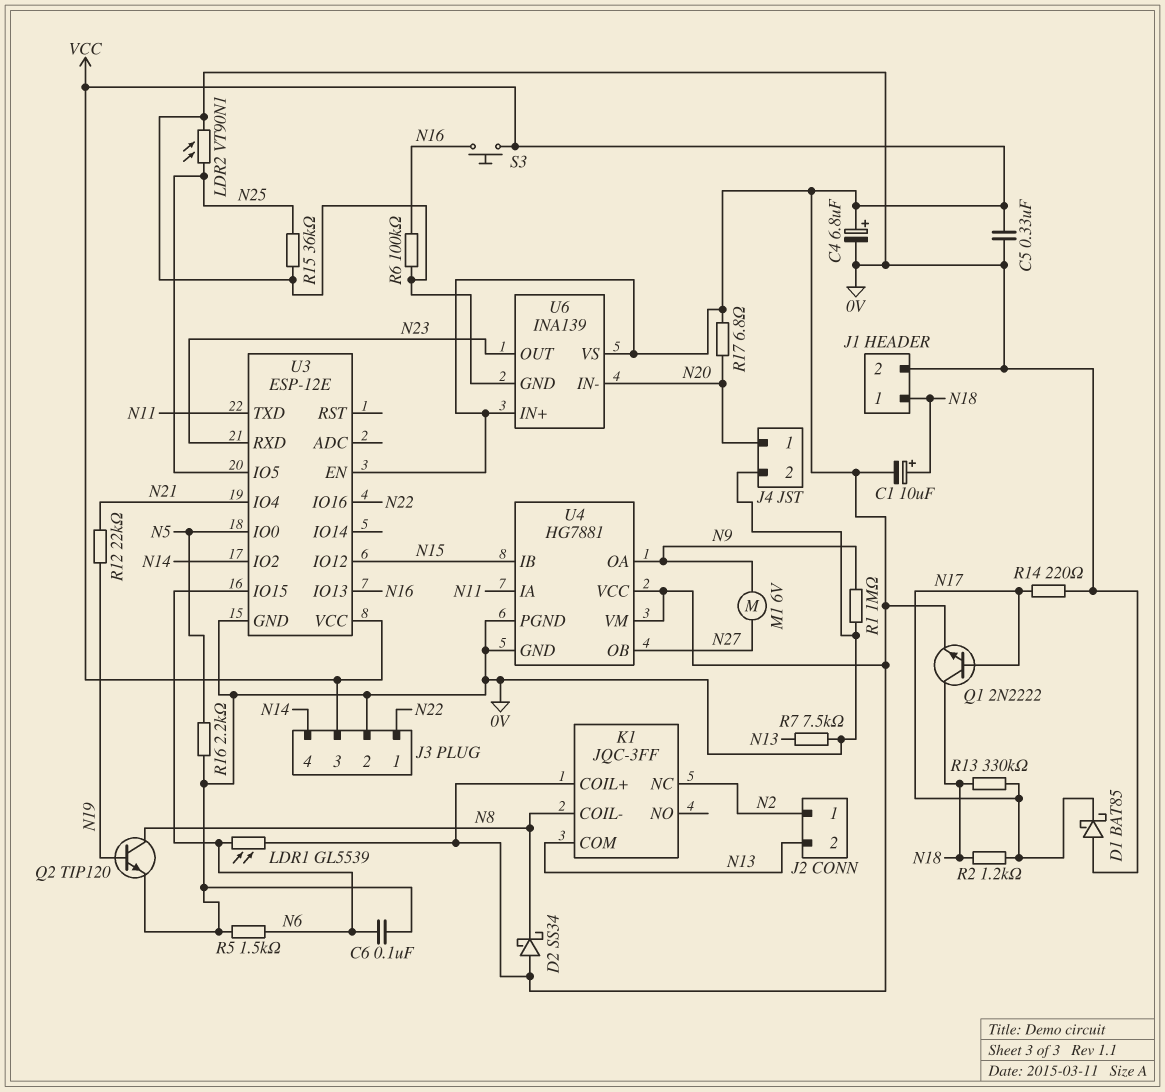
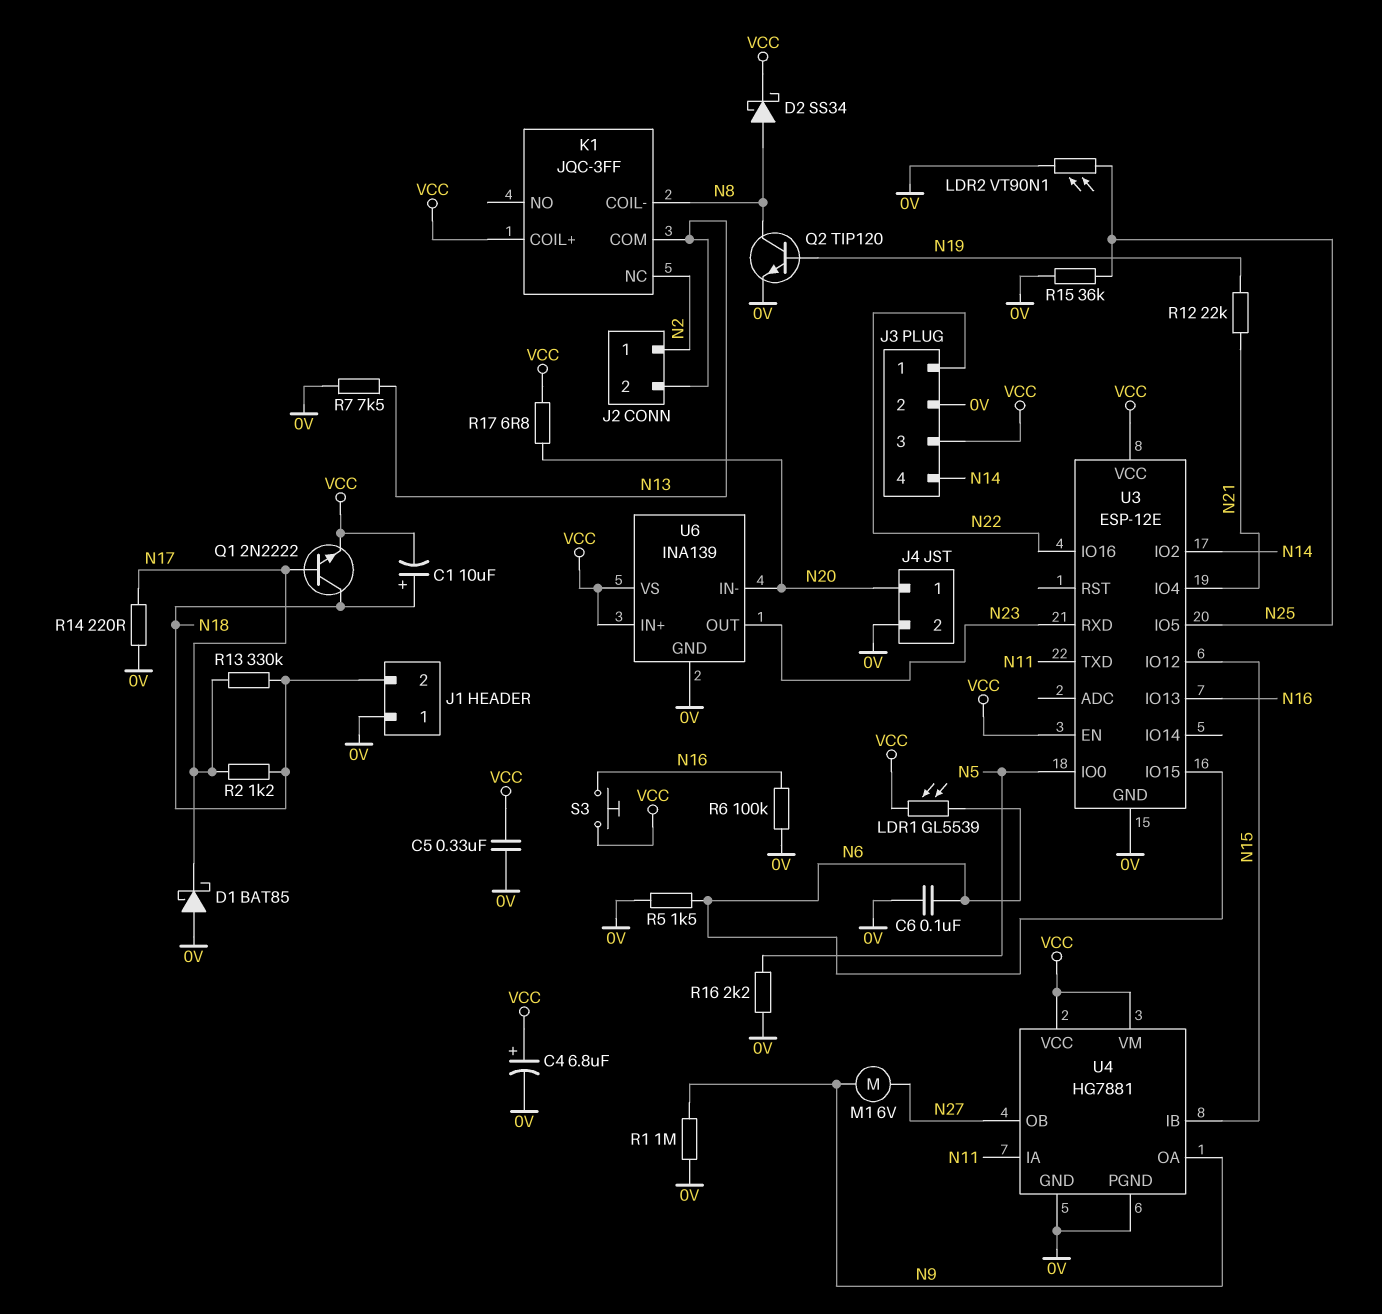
D2: schottky SS34 (A VCC, K N8) -> schottky SS34 (A N8, K VCC)
J1 pin 1: N18 -> 0V
J1 pin 2: 0V -> N18

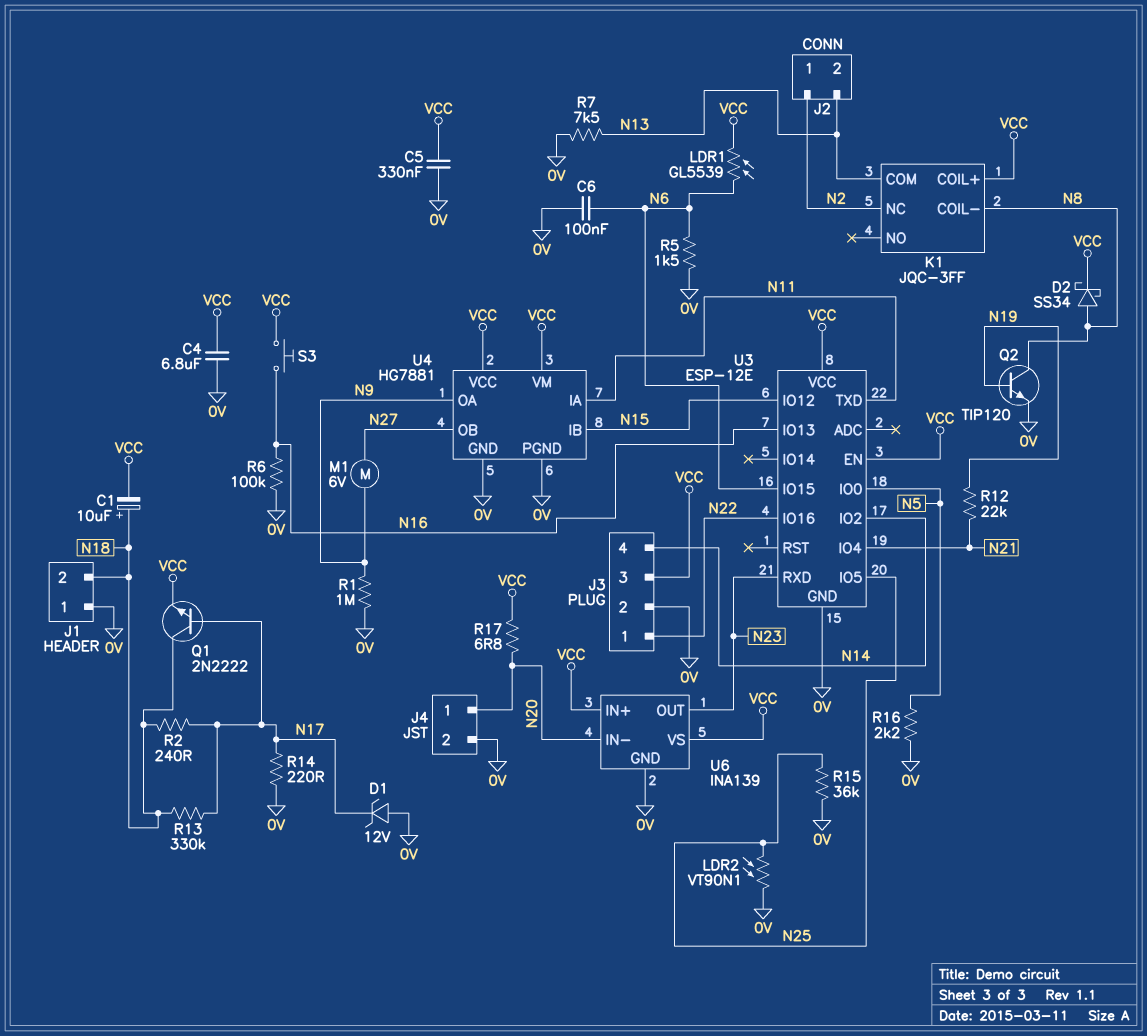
C4: 6.8uF (plus VCC, minus 0V) -> 6.8uF (0V, VCC)
D1: schottky BAT85 (A 0V, K N17) -> zener 12V (A 0V, K N17)
R2: 1.2k (N17, N18) -> 240 (N17, N18)

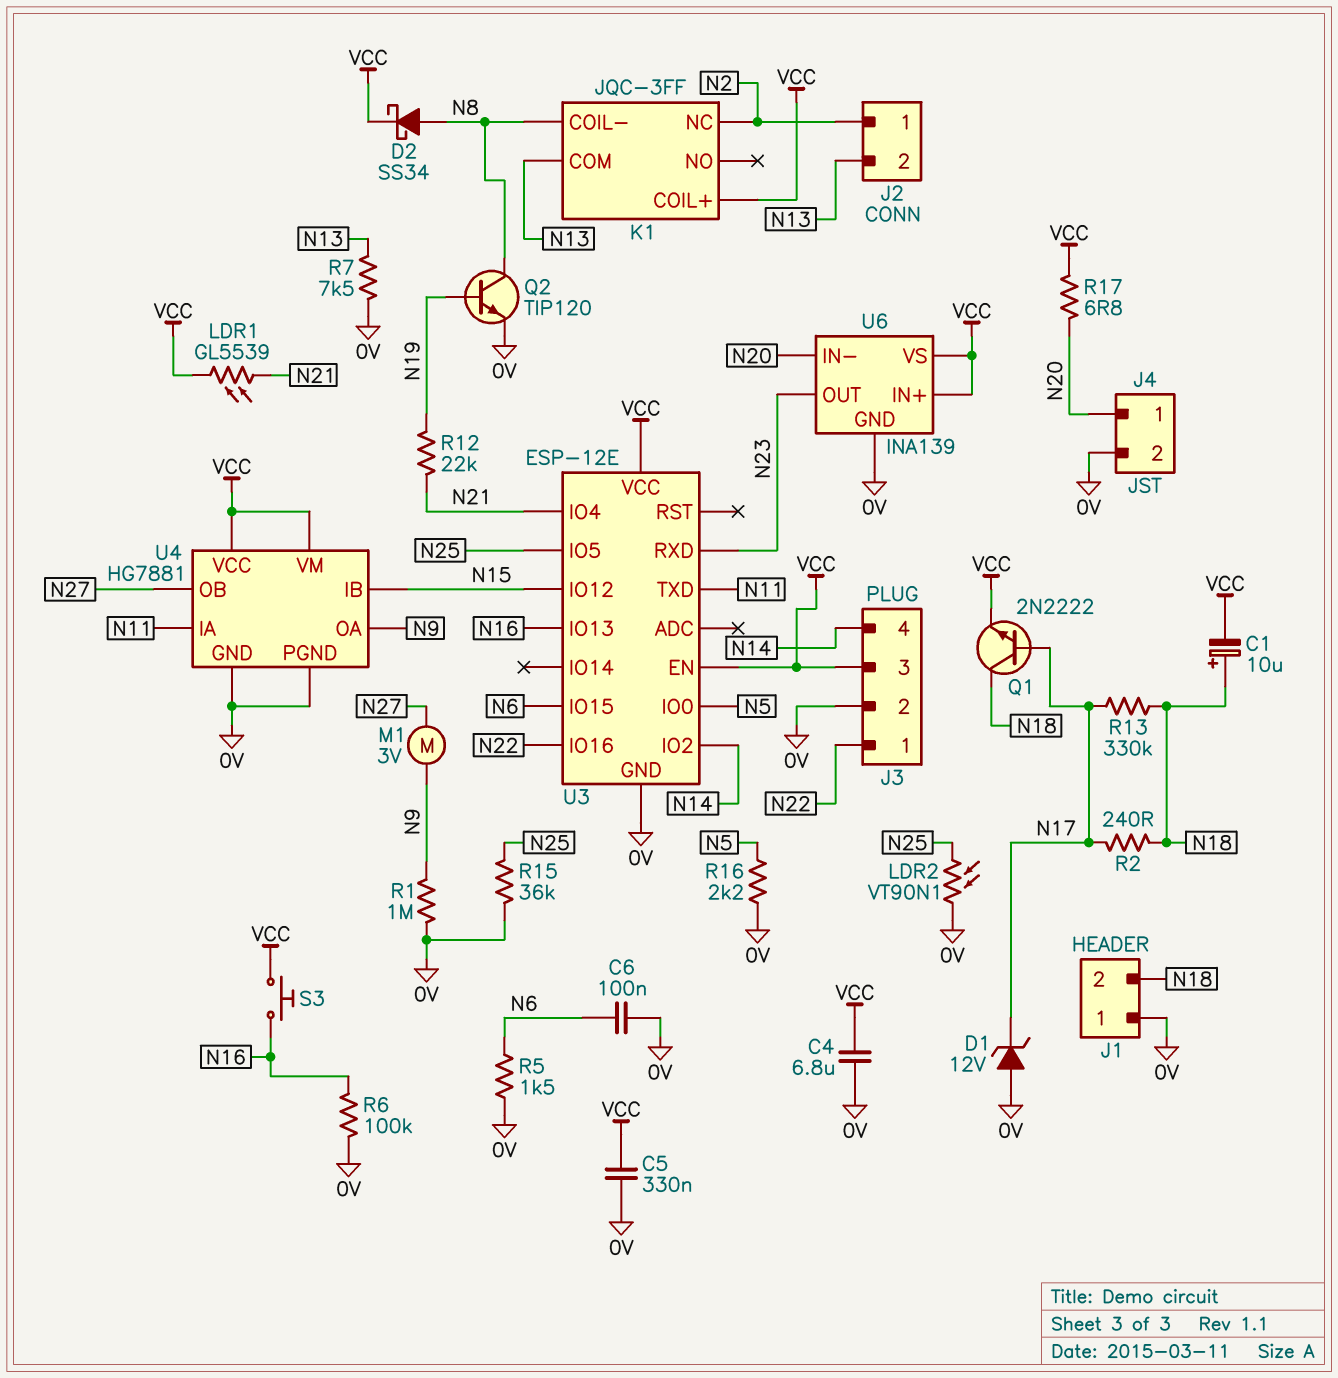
LDR1: GL5539 (N6, VCC) -> GL5539 (N21, VCC)
M1: motor 6V (N9, N27) -> motor 3V (N9, N27)
R14: 220 (0V, N17) -> none

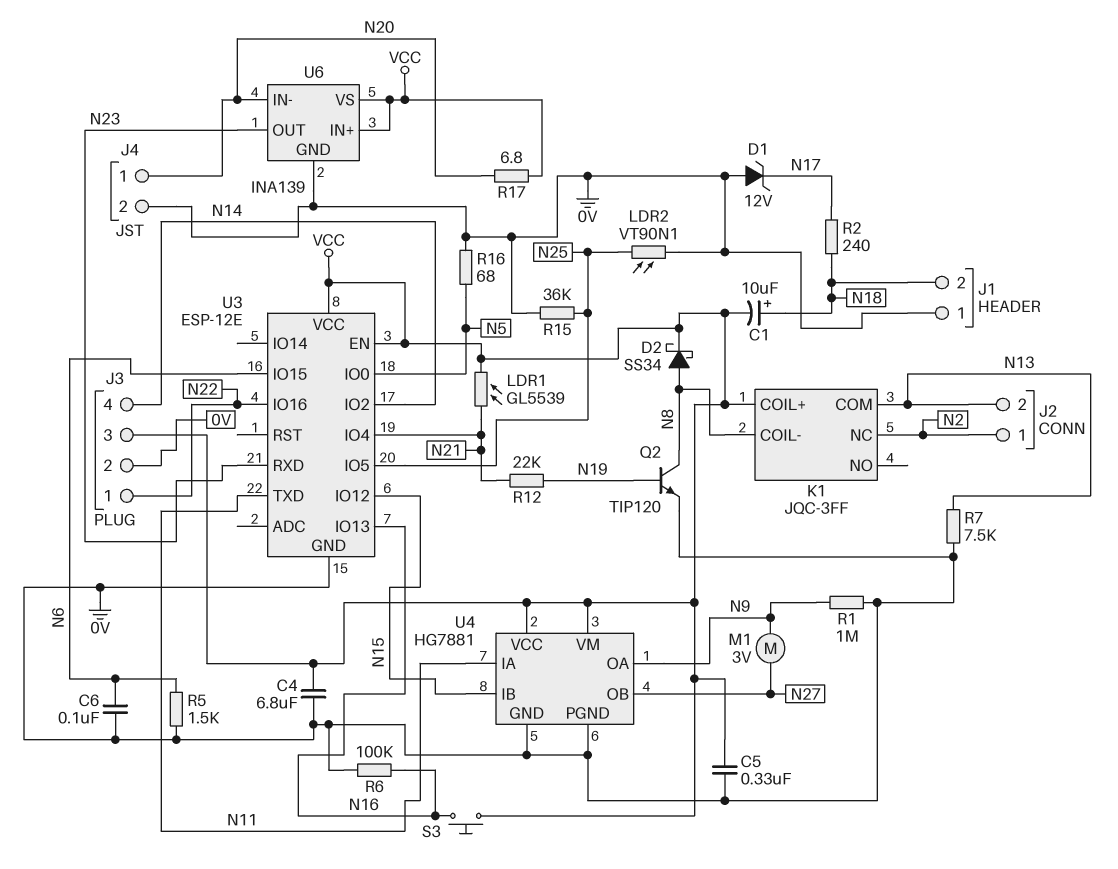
Q1: NPN 2N2222 (B N17, C N18, E VCC) -> none
R13: 330k (N17, N18) -> none
R16: 2.2k (0V, N5) -> 68 (0V, N5)

